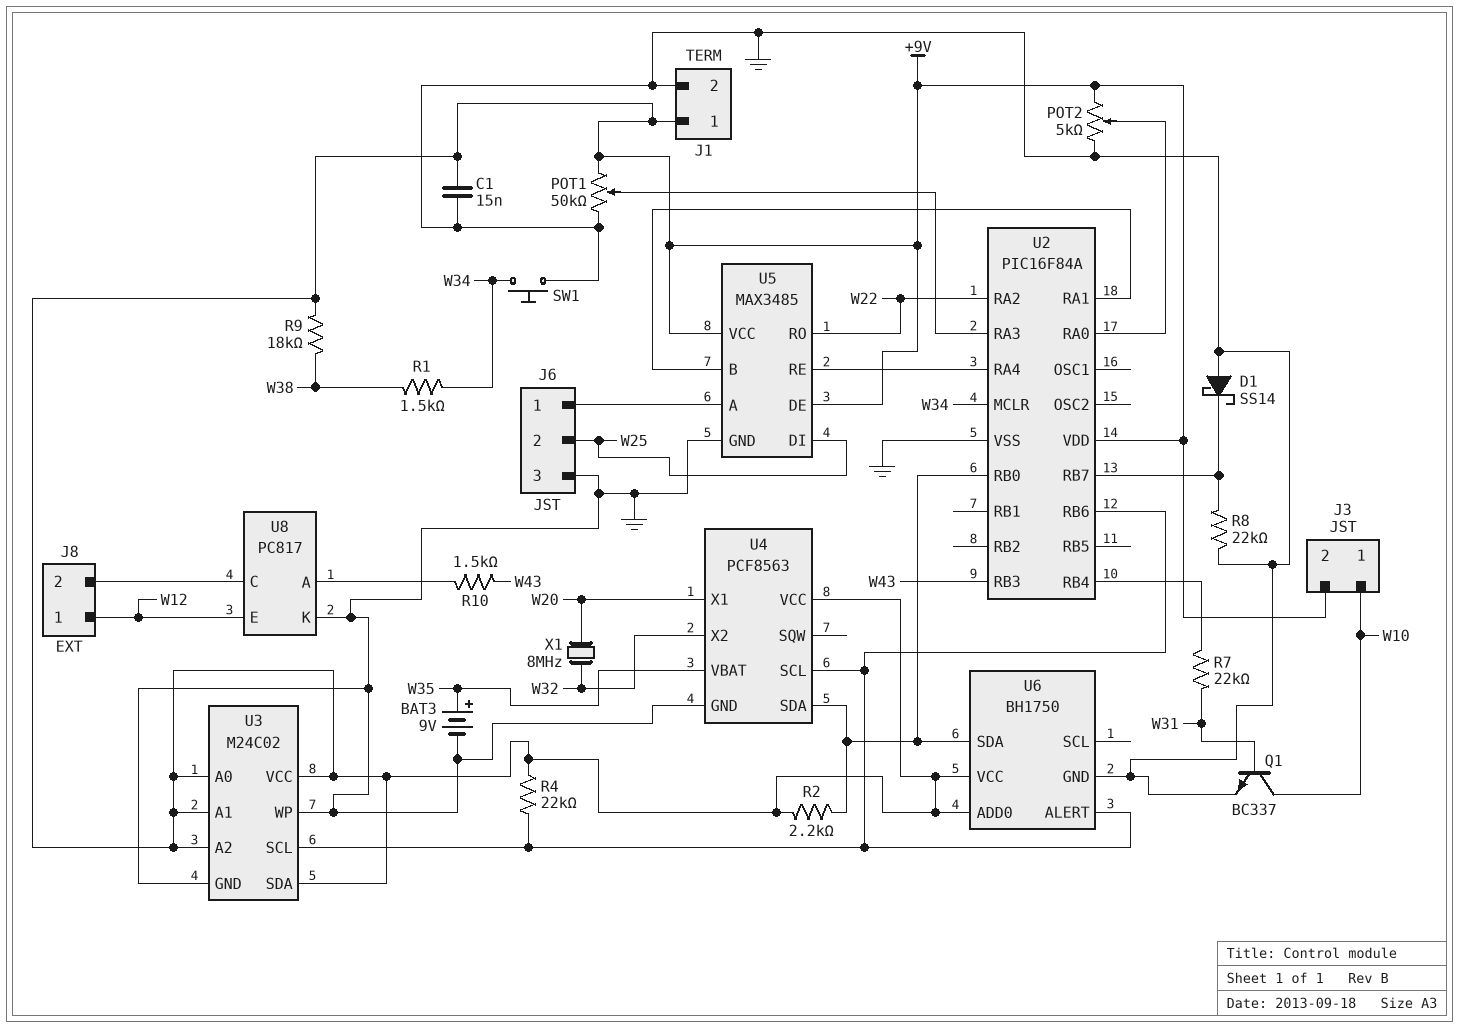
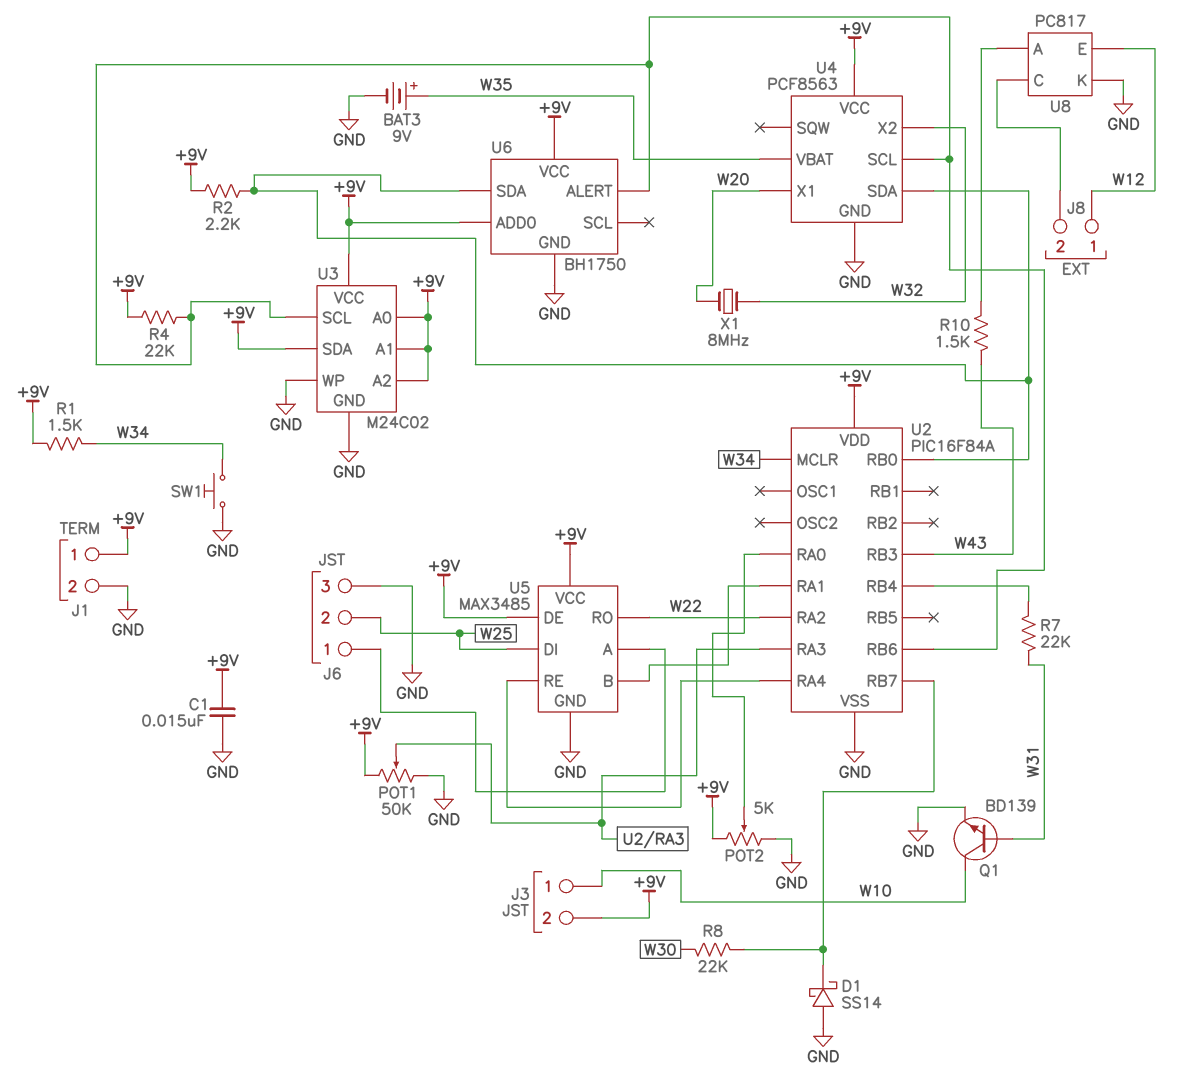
Q1: NPN BC337 (B W31, C W10, E GND) -> NPN BD139 (B W31, C W10, E GND)
R1: 1.5k (W34, W38) -> 1.5k (+9V, W34)
R8: 22k (GND, U2/RB7) -> 22k (U2/RB7, W30)
R9: 18k (+9V, W38) -> none

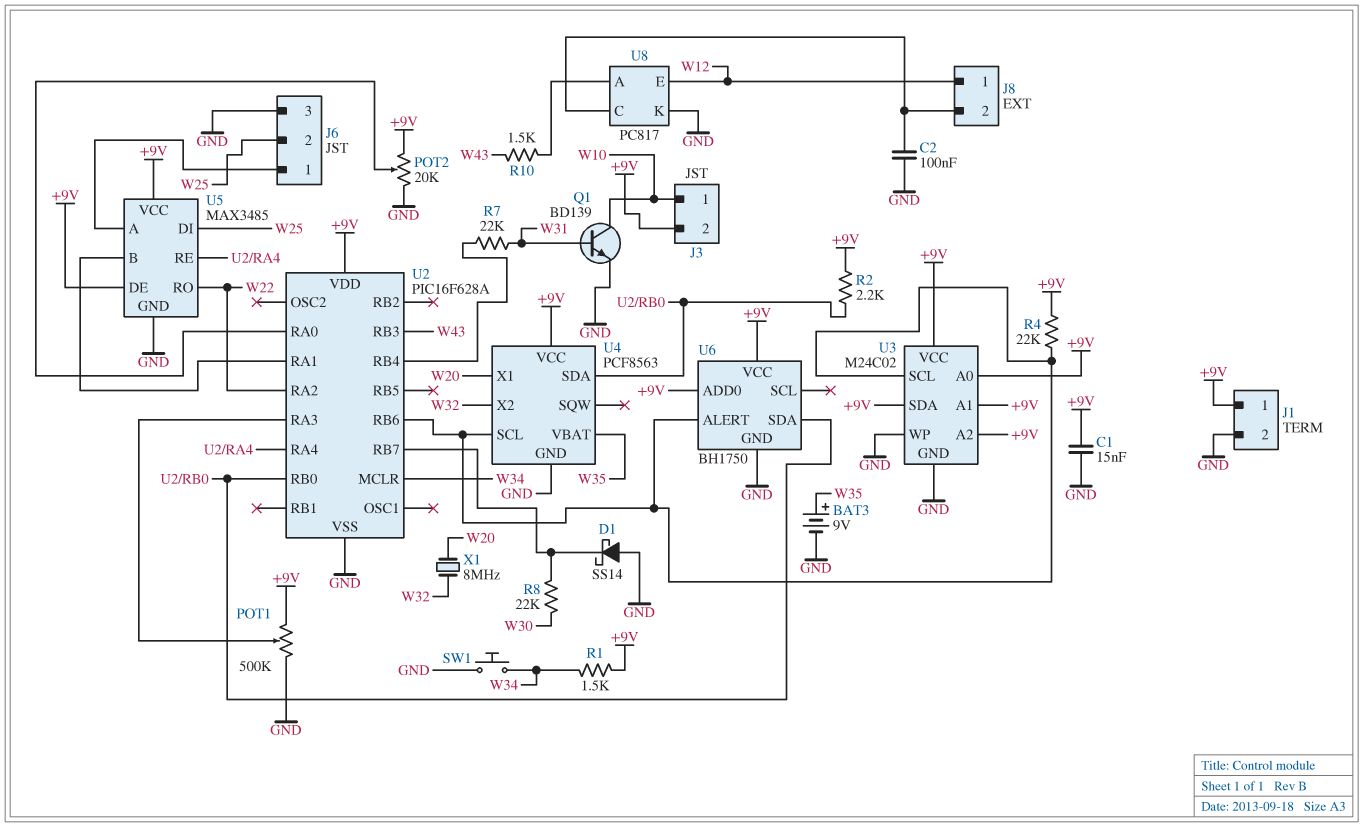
C2: none -> 100nF (GND, J8/2)
POT1: 50k (+9V, GND, wiper U2/RA3) -> 500k (+9V, GND, wiper U2/RA3)
POT2: 5k (+9V, GND, wiper U2/RA0) -> 20k (+9V, GND, wiper U2/RA0)
U2: PIC16F84A -> PIC16F628A

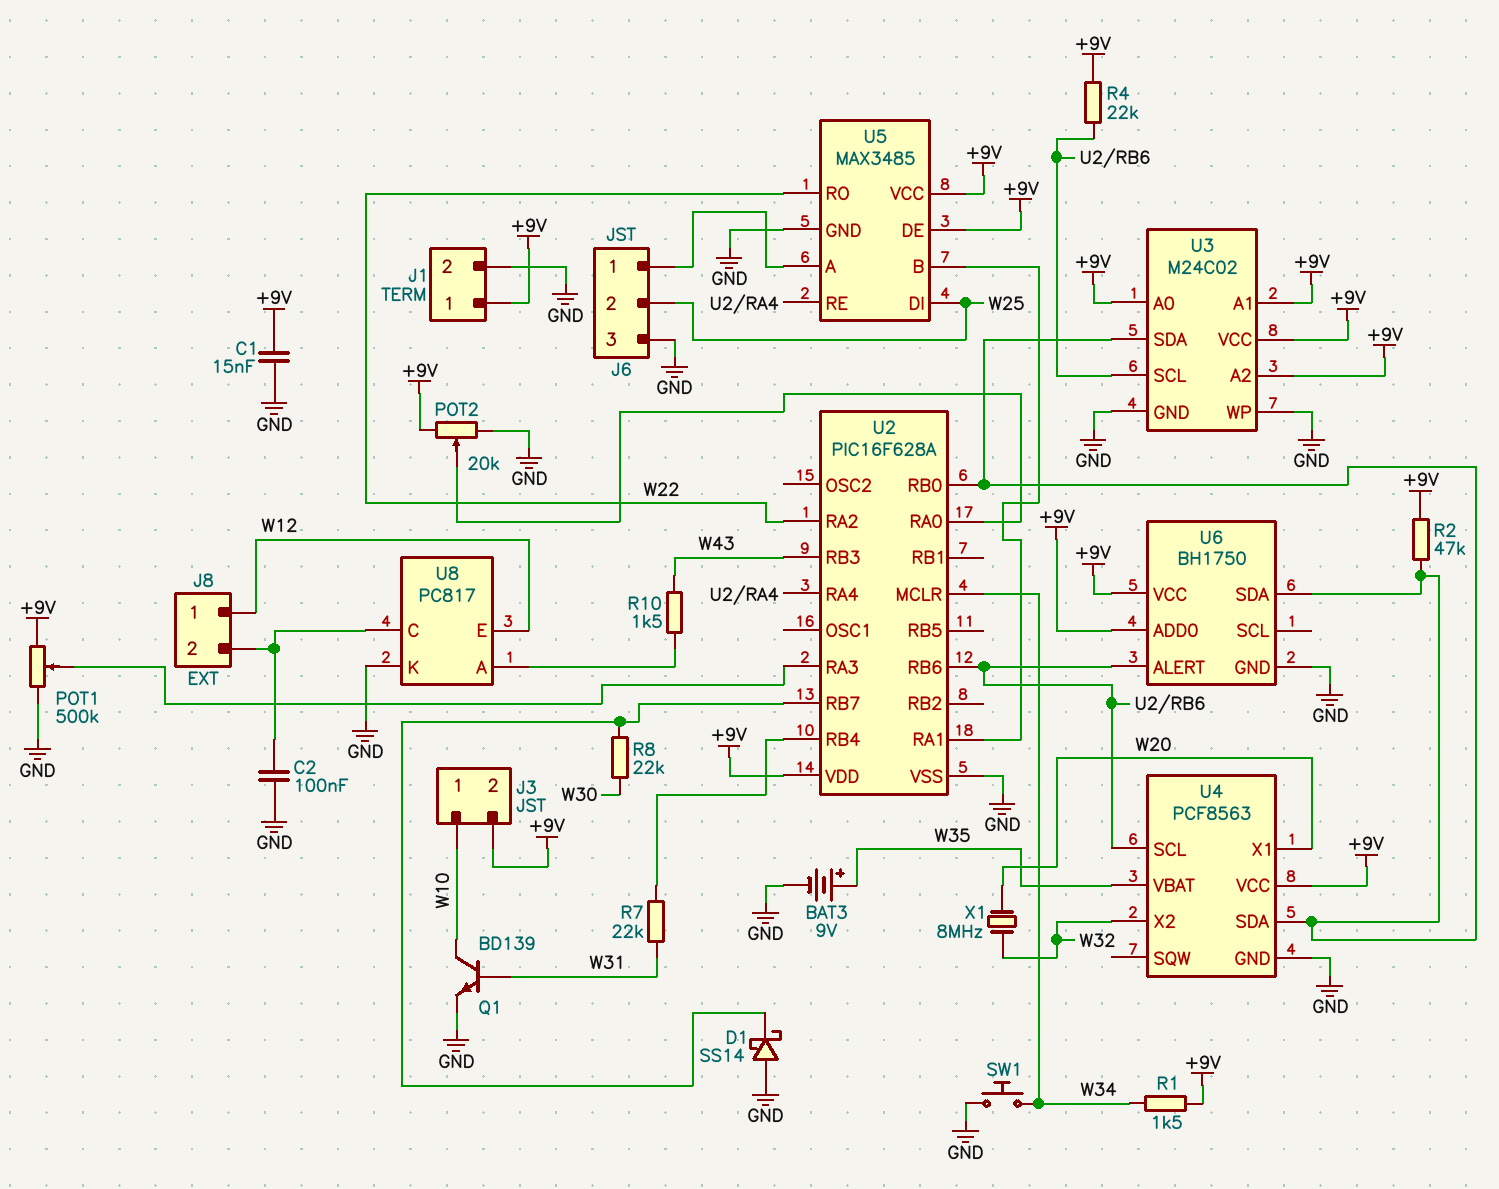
R2: 2.2k (+9V, U2/RB0) -> 47k (+9V, U2/RB0)
U3 pin SDA: +9V -> U2/RB0

